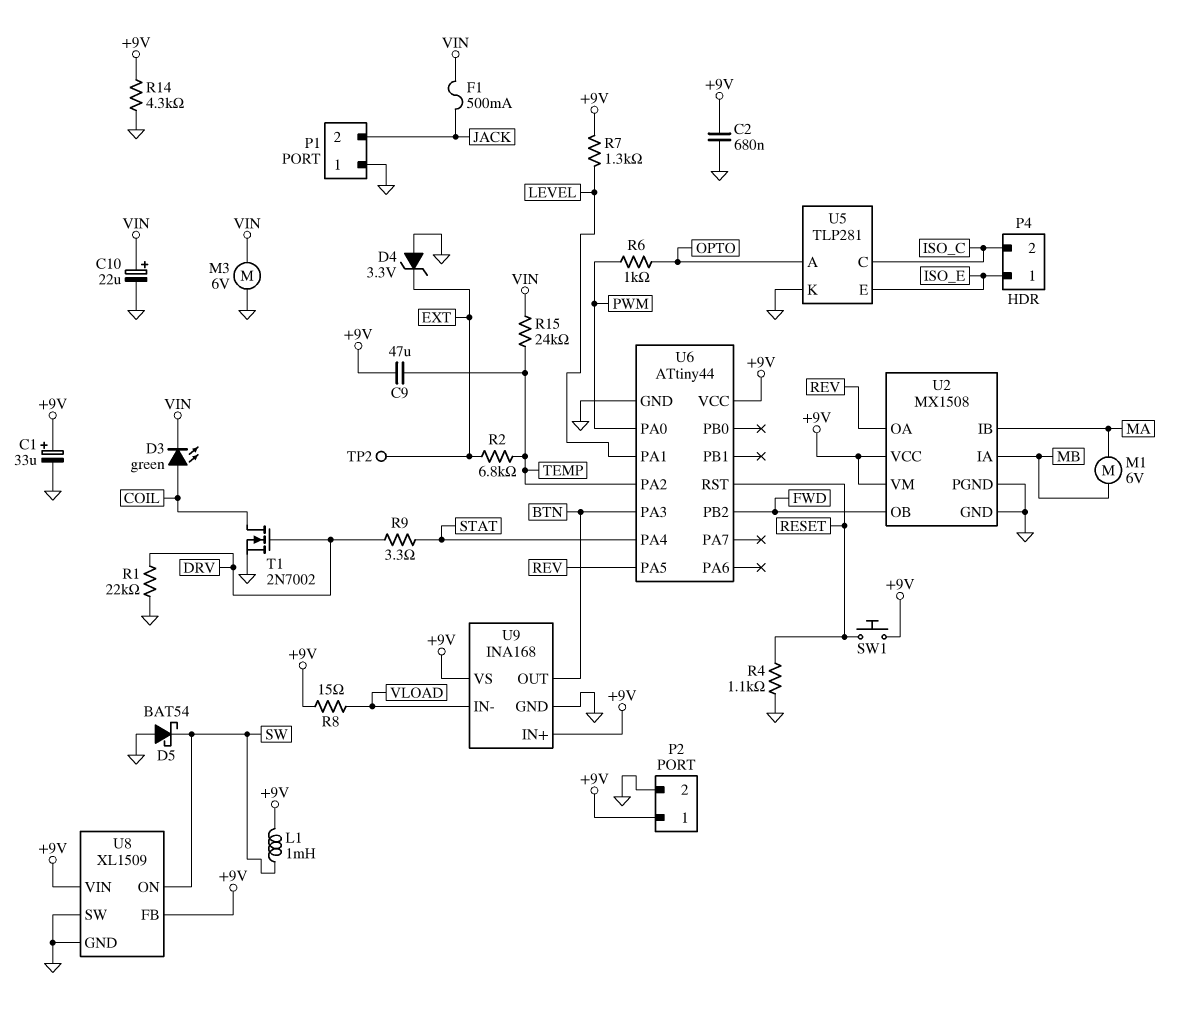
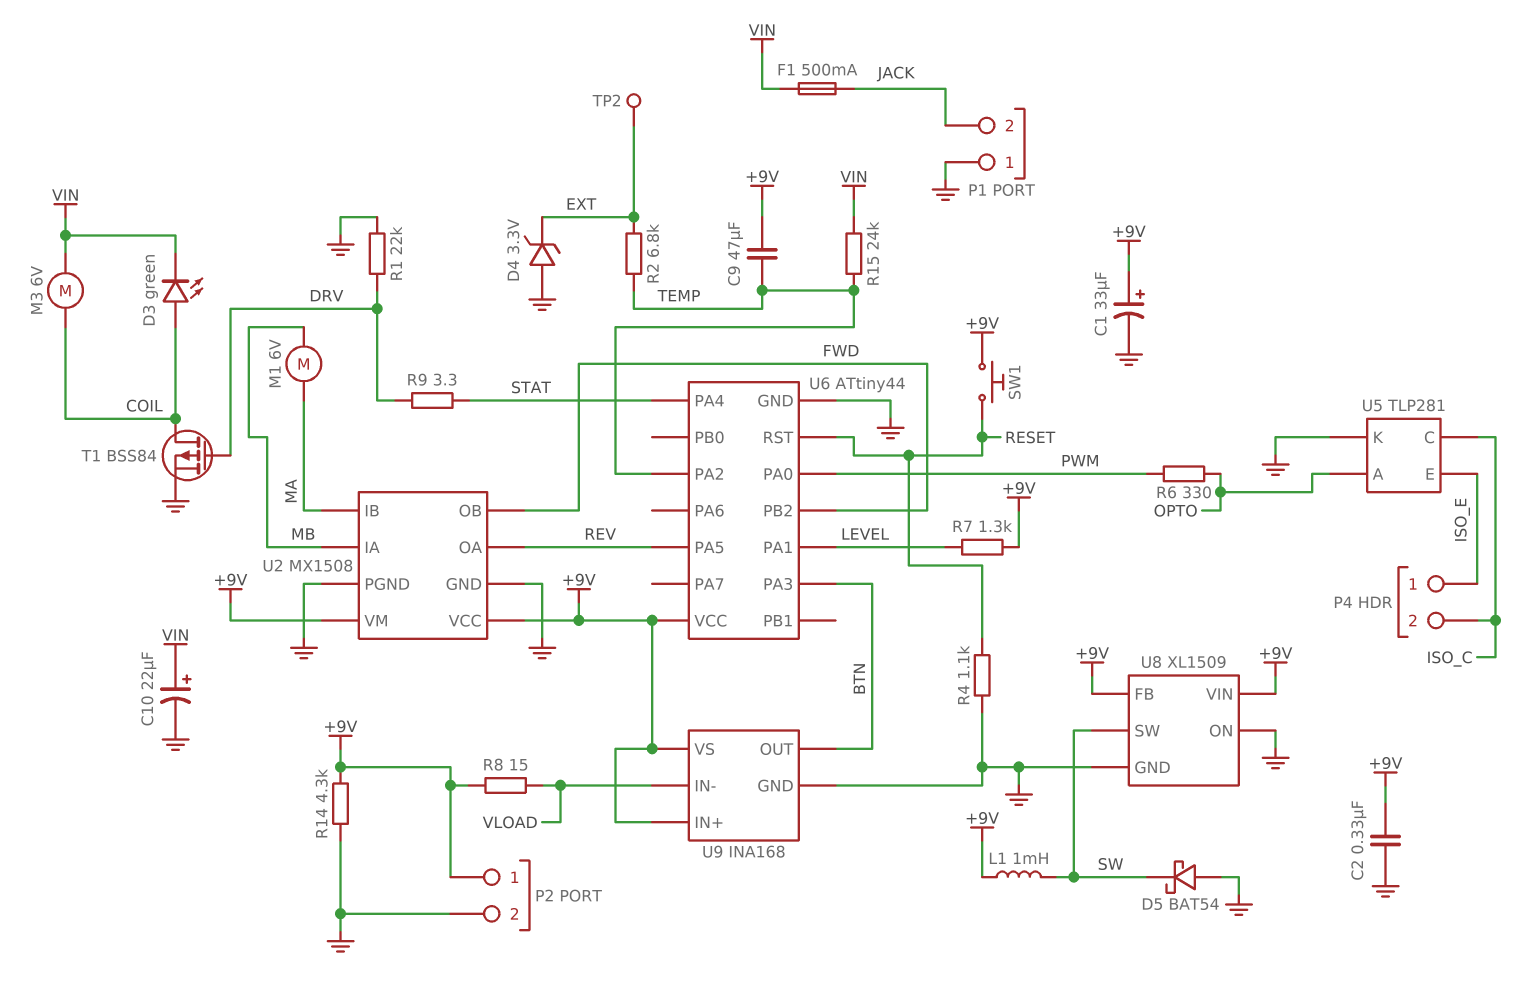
C2: 680nF (+9V, GND) -> 330nF (+9V, GND)
M3: motor 6V (GND, VIN) -> motor 6V (COIL, VIN)
R6: 1k (OPTO, PWM) -> 330 (OPTO, PWM)
T1: NMOS 2N7002 (G DRV, D COIL, S GND) -> PMOS BSS84 (G DRV, D COIL, S GND)
U8 pin ON: SW -> GND
U8 pin SW: GND -> SW

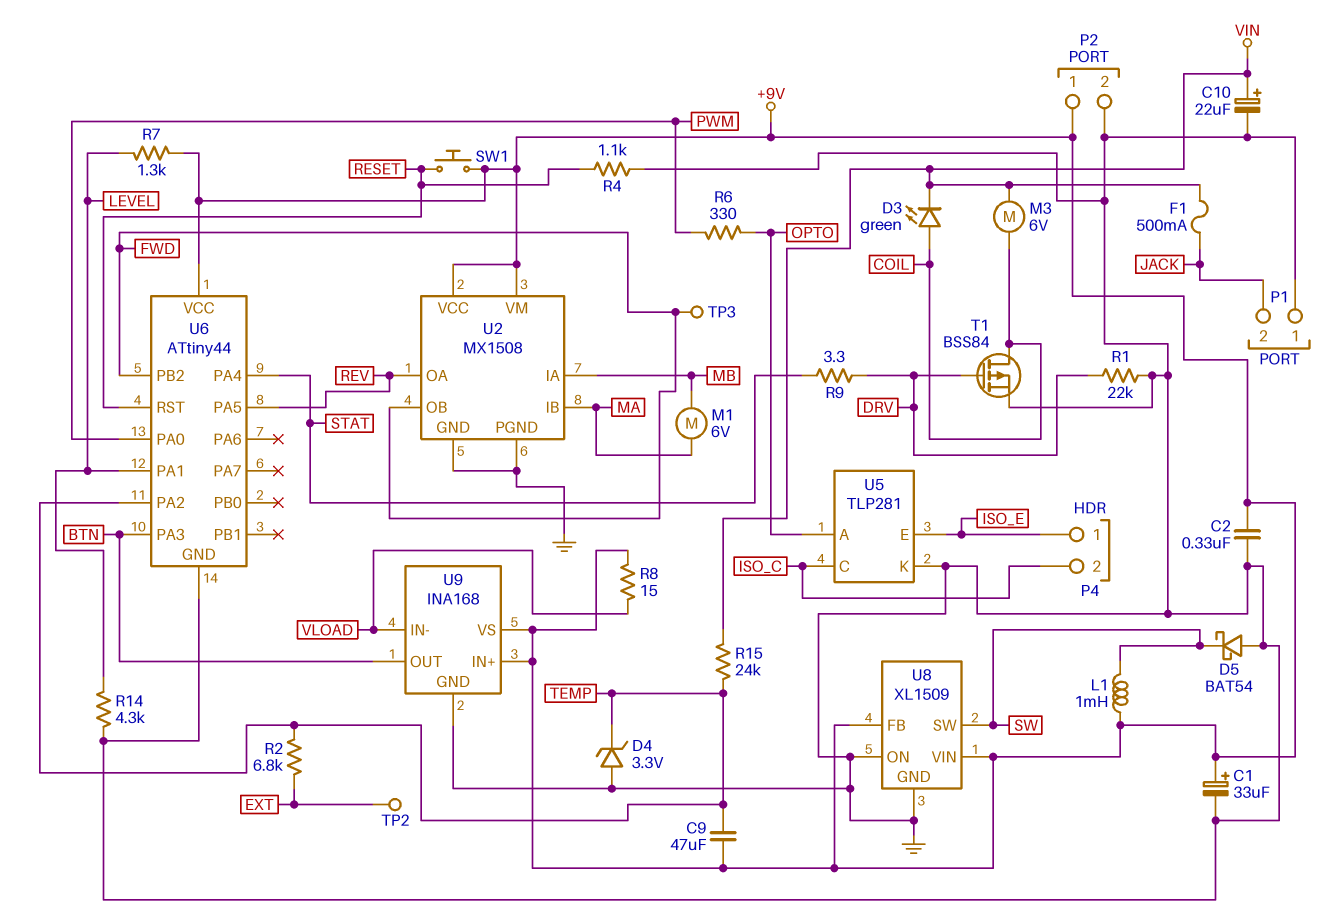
D4: zener 3.3V (A GND, K EXT) -> zener 3.3V (A GND, K TEMP)
R14: 4.3k (+9V, GND) -> 4.3k (GND, LEVEL)
TP3: none -> test point (FWD)

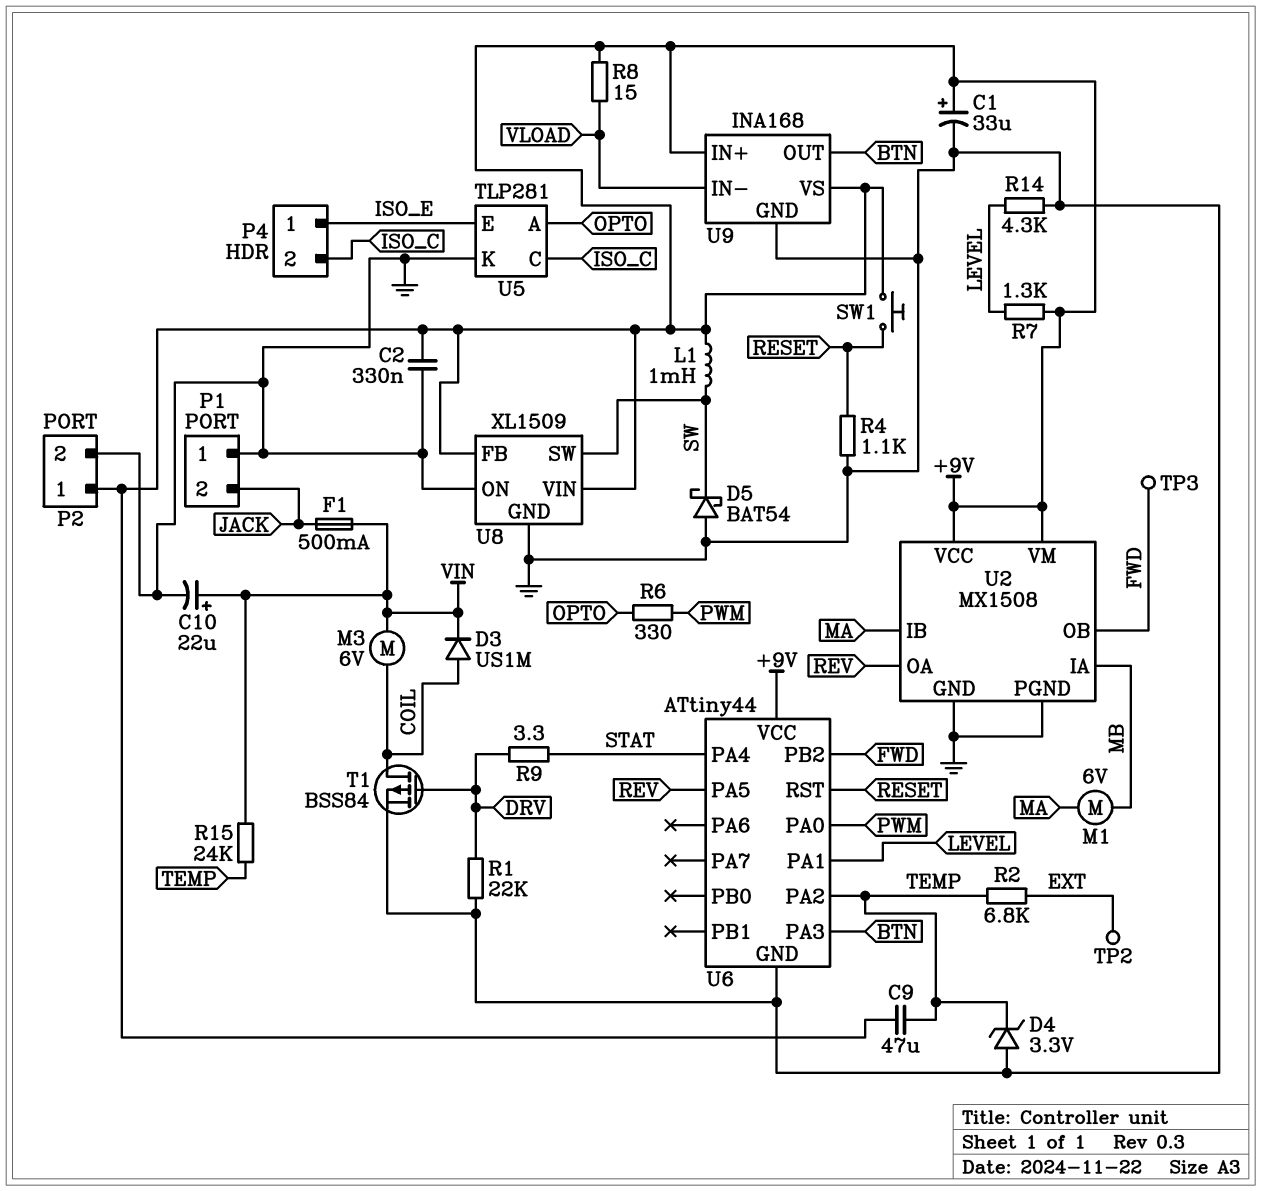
D3: LED green (A COIL, K VIN) -> diode US1M (A COIL, K VIN)

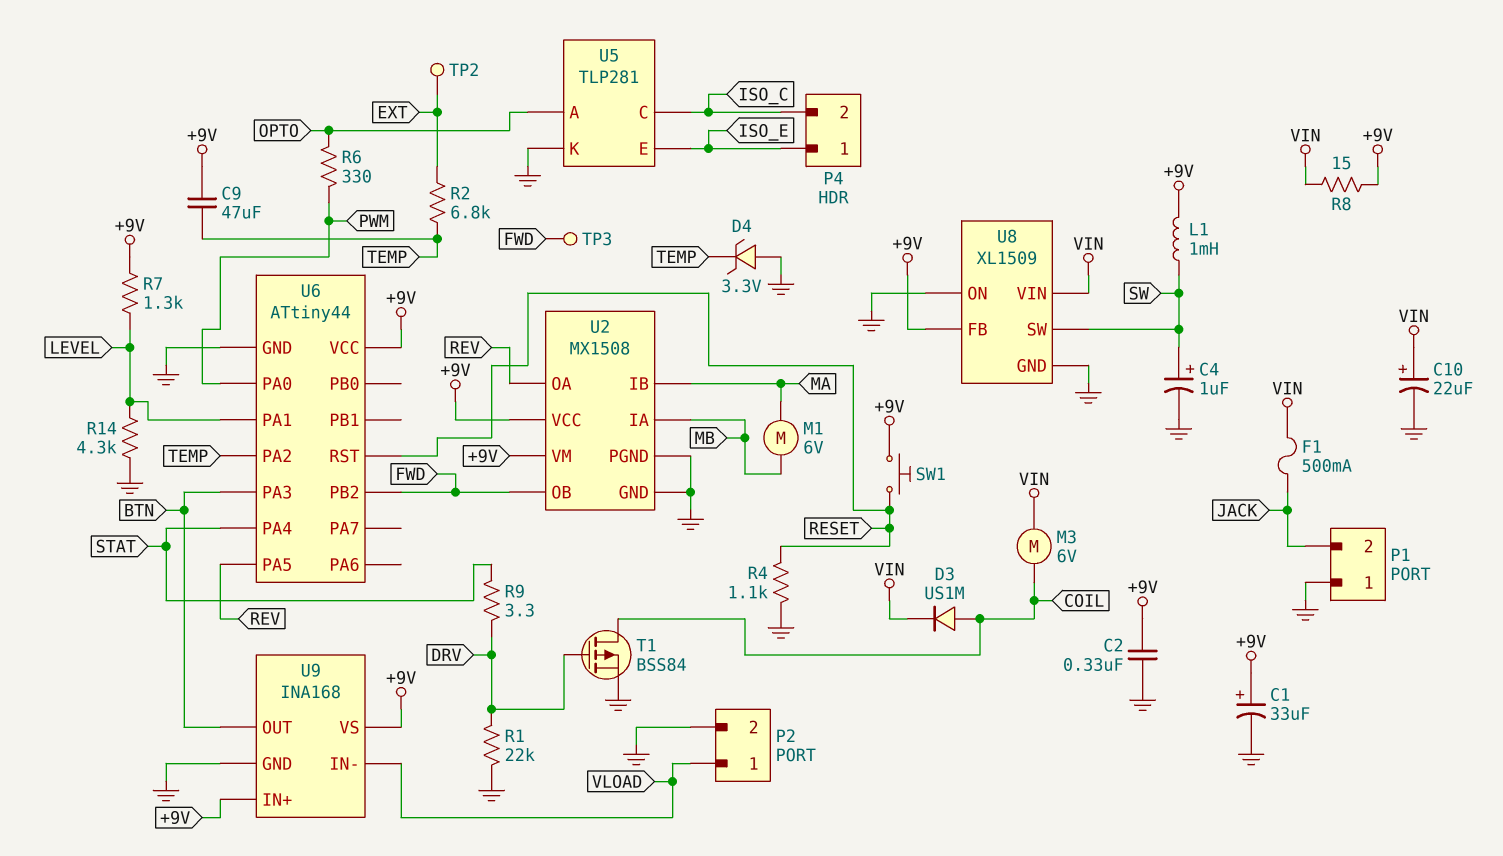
C4: none -> 1uF (plus SW, minus GND)
D5: schottky BAT54 (A GND, K SW) -> none
P2 pin 1: +9V -> VLOAD
R8: 15 (+9V, VLOAD) -> 15 (+9V, VIN)
R15: 24k (TEMP, VIN) -> none
U8 pin VIN: +9V -> VIN

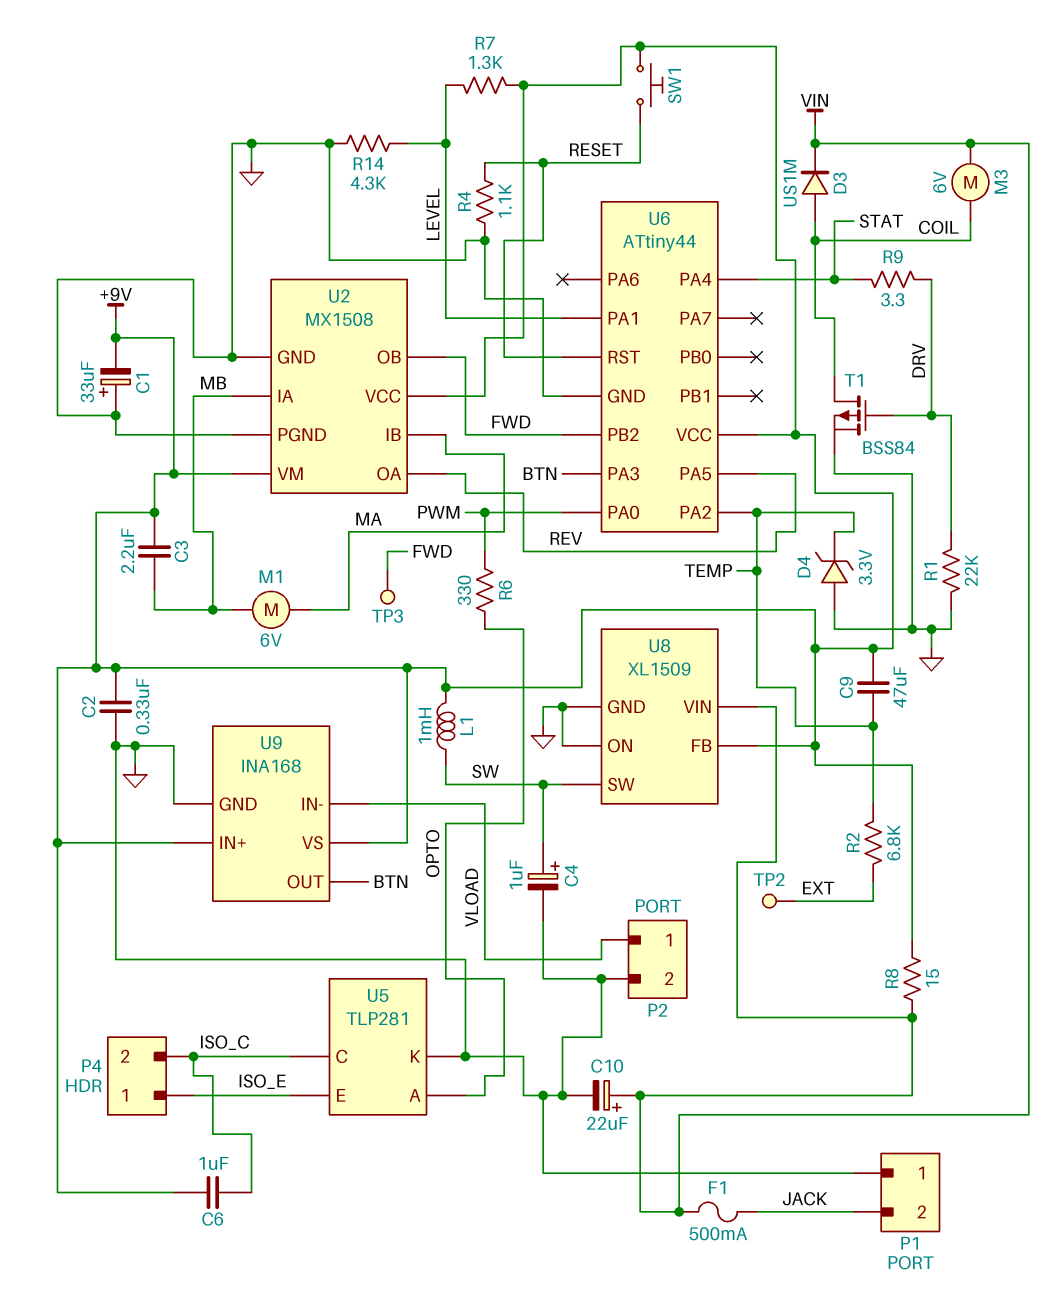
C1: 33uF (plus +9V, minus GND) -> 33uF (plus GND, minus +9V)
C3: none -> 2.2uF (+9V, MB)
C6: none -> 1uF (+9V, ISO_C)

